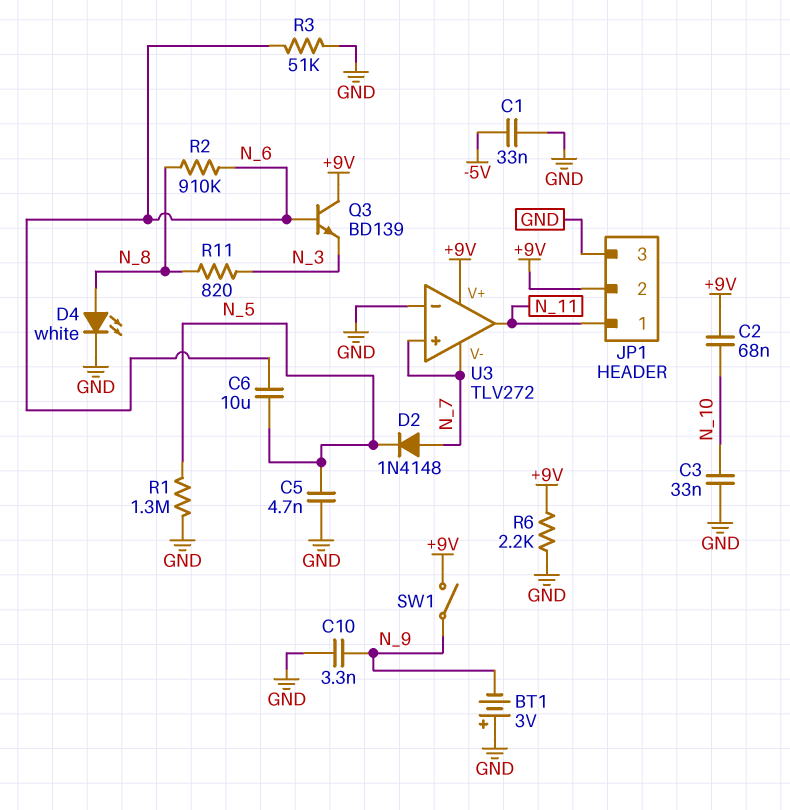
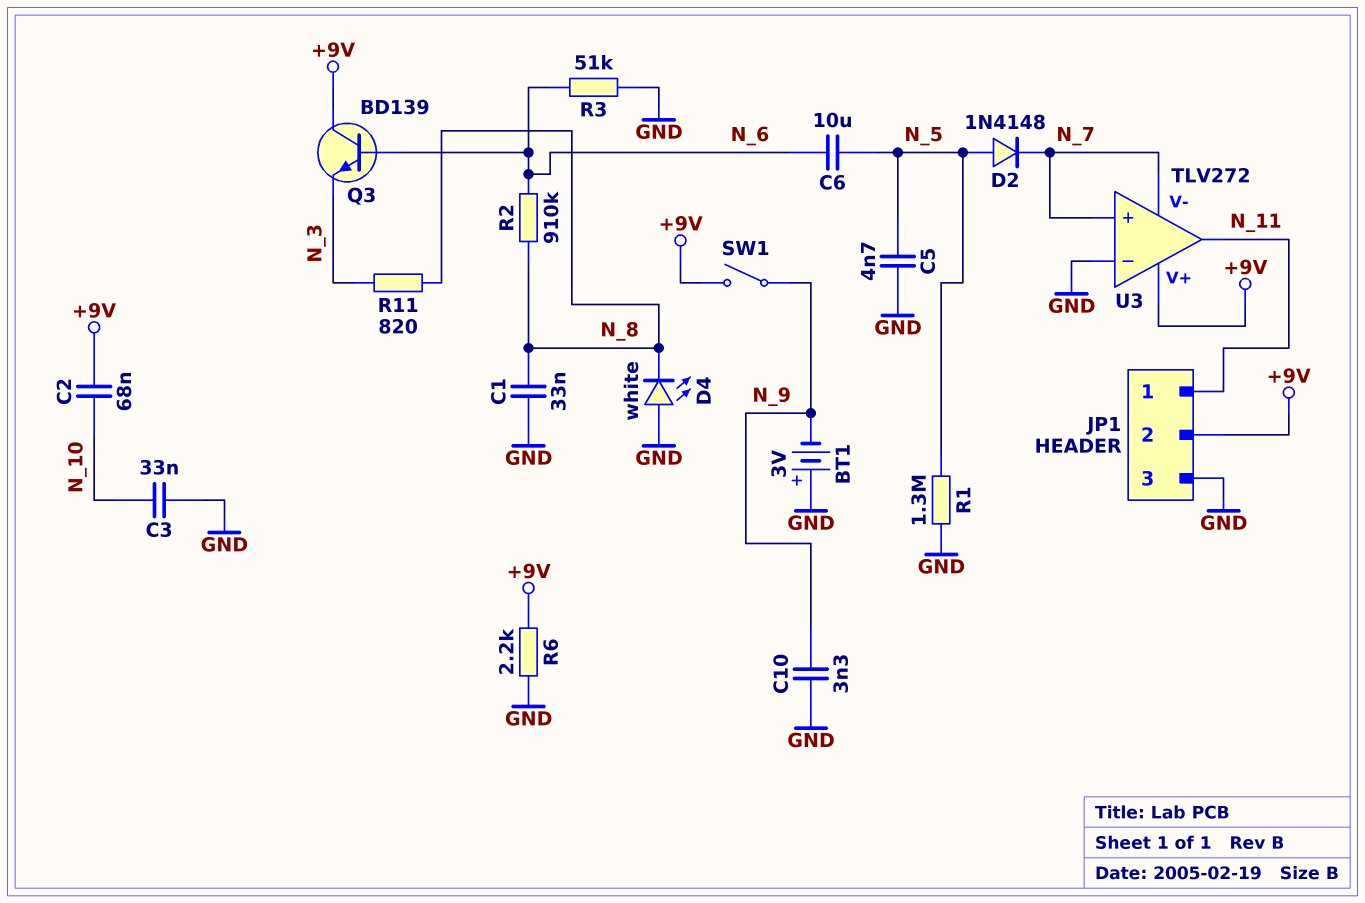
C1: 33nF (-5V, GND) -> 33nF (GND, N_8)
D2: diode 1N4148 (A N_7, K N_5) -> diode 1N4148 (A N_5, K N_7)
D4: LED white (A N_8, K GND) -> LED white (A GND, K N_8)

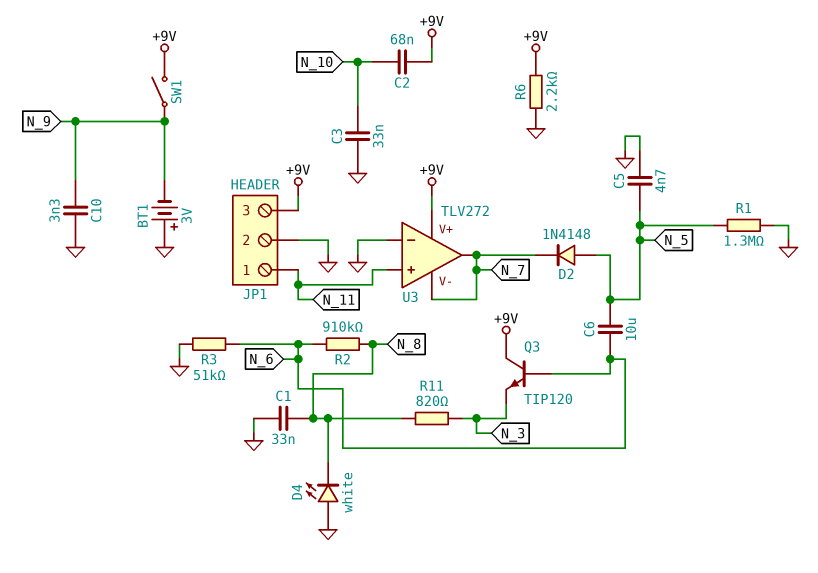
JP1 pin 2: +9V -> GND
JP1 pin 3: GND -> +9V
Q3: NPN BD139 (B N_6, C +9V, E N_3) -> NPN TIP120 (B N_6, C +9V, E N_3)
U3 pin in+: N_7 -> N_11
U3 pin out: N_11 -> N_7

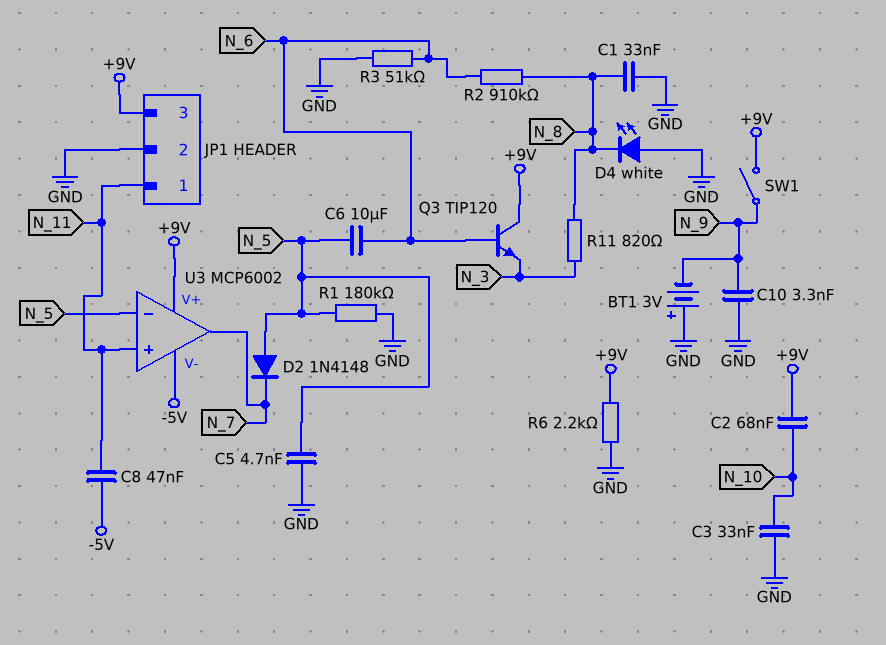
C8: none -> 47nF (-5V, N_11)
R1: 1.3M (GND, N_5) -> 180k (GND, N_5)
U3: TLV272 -> MCP6002
U3 pin V-: N_7 -> -5V
U3 pin in-: GND -> N_5

